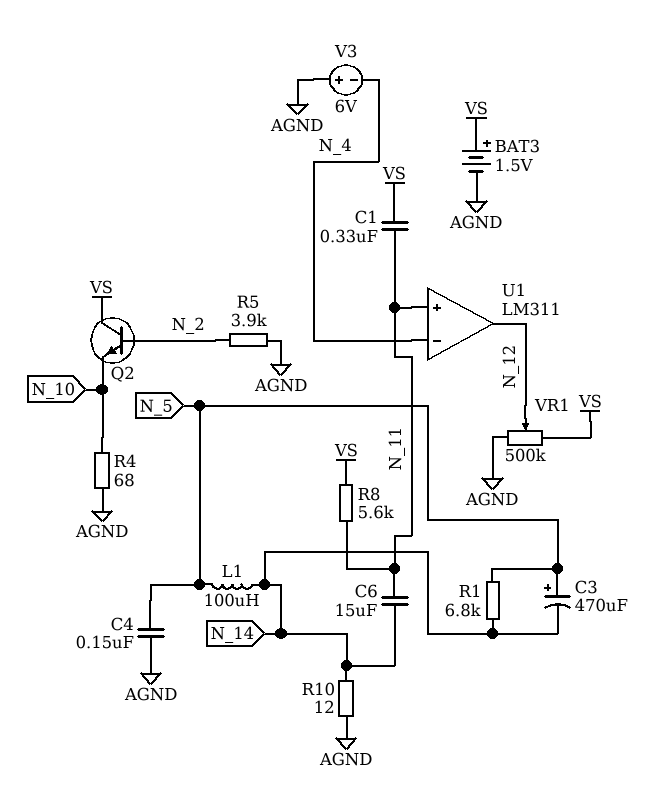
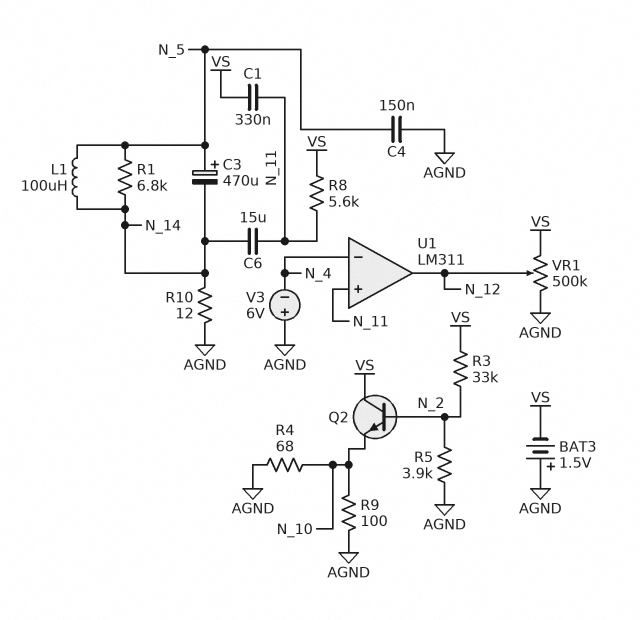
BAT3: 1.5V (plus VS, minus AGND) -> 1.5V (plus AGND, minus VS)
R3: none -> 33k (N_2, VS)
R9: none -> 100 (AGND, N_10)

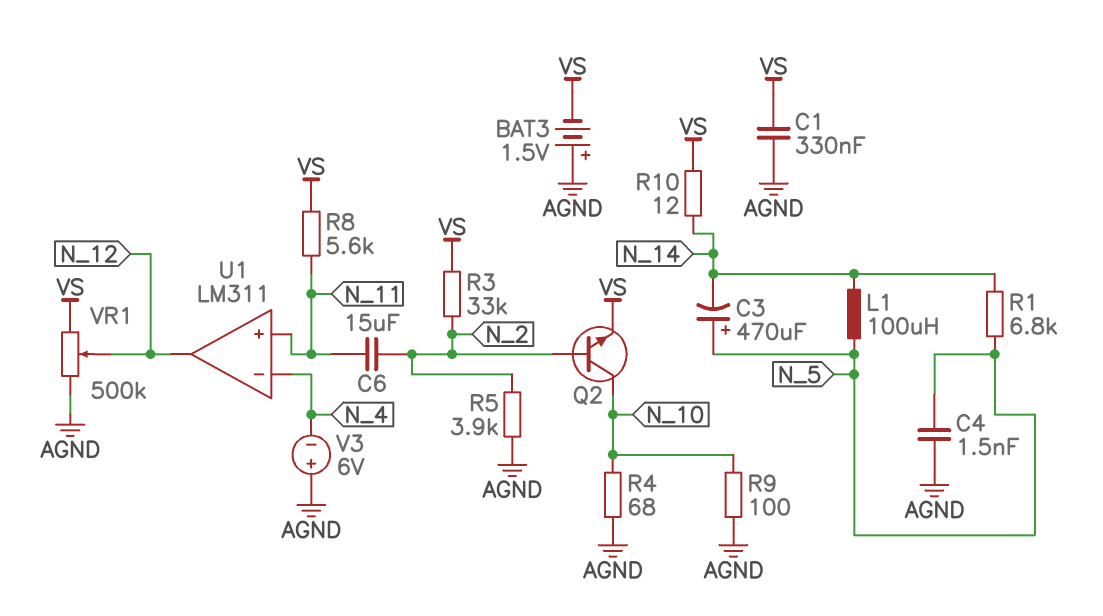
C1: 330nF (N_11, VS) -> 330nF (AGND, VS)
C4: 150nF (AGND, N_5) -> 1.5nF (AGND, N_5)
C6: 15uF (N_11, N_14) -> 15uF (N_2, N_11)
Q2: NPN (B N_2, C VS, E N_10) -> NPN (B N_2, C N_10, E VS)
R10: 12 (AGND, N_14) -> 12 (N_14, VS)

